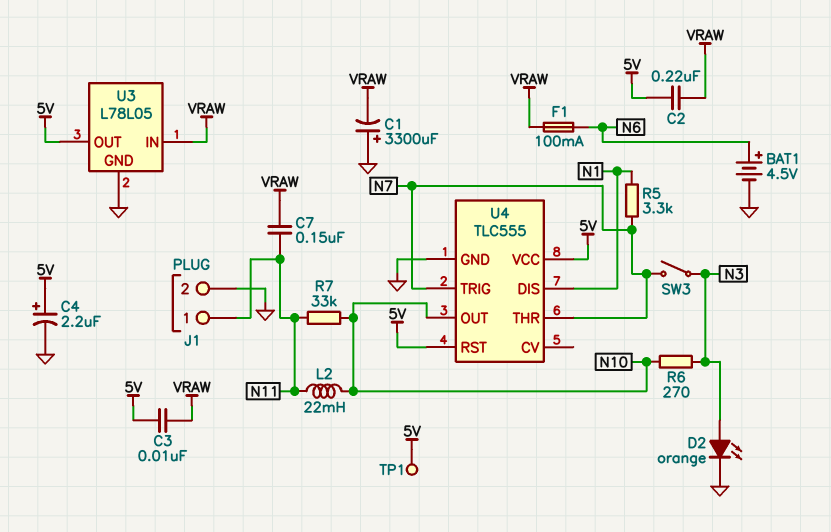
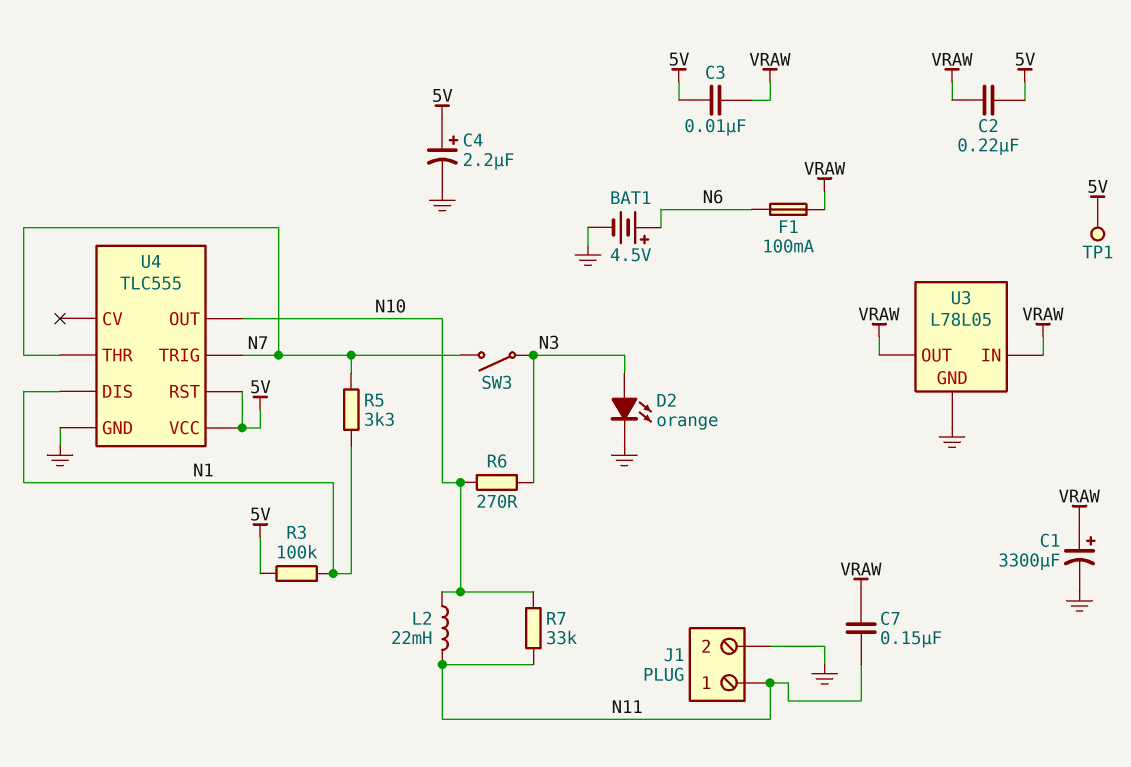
C1: 3300uF (plus GND, minus VRAW) -> 3300uF (plus VRAW, minus GND)
R3: none -> 100k (5V, N1)
U3 pin OUT: 5V -> VRAW

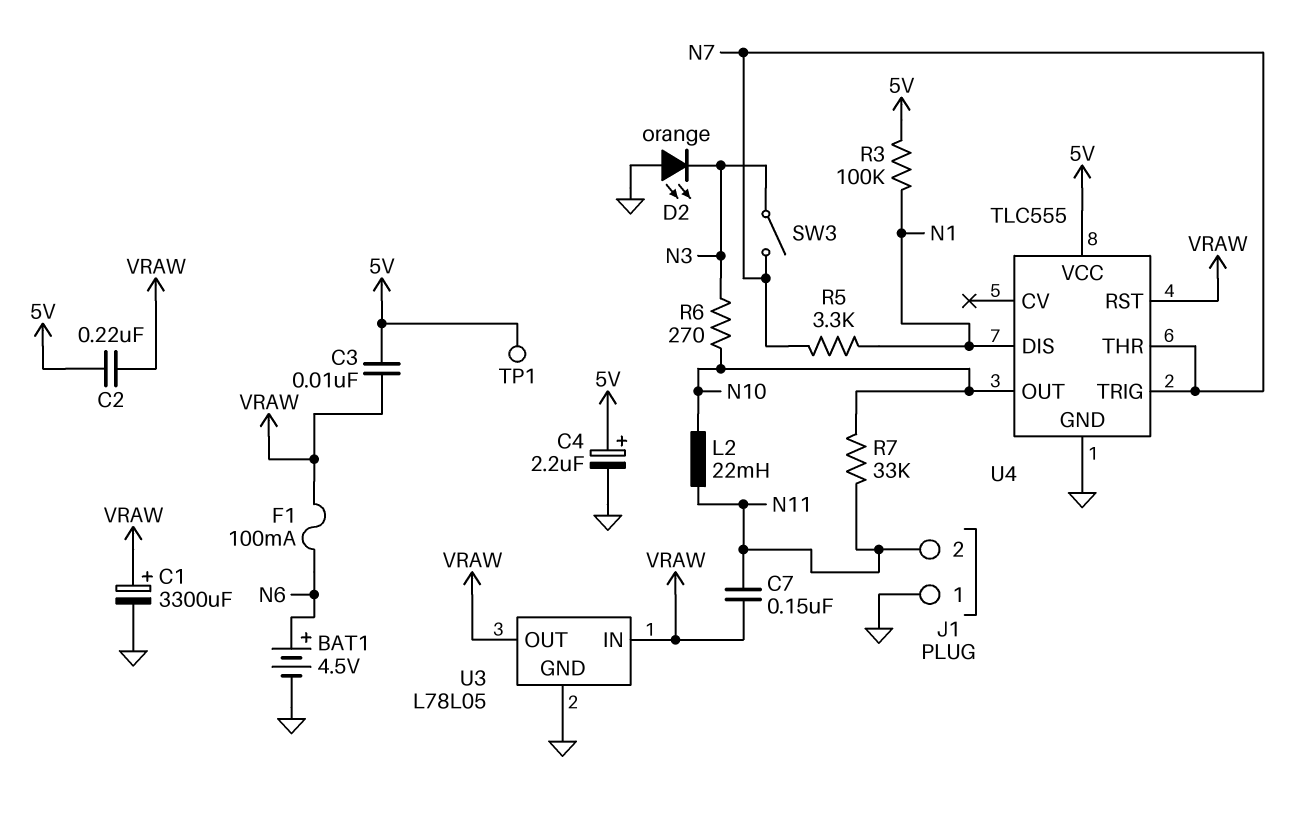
D2: LED orange (A N3, K GND) -> LED orange (A GND, K N3)
J1 pin 1: N11 -> GND
J1 pin 2: GND -> N11
U4 pin RST: 5V -> VRAW

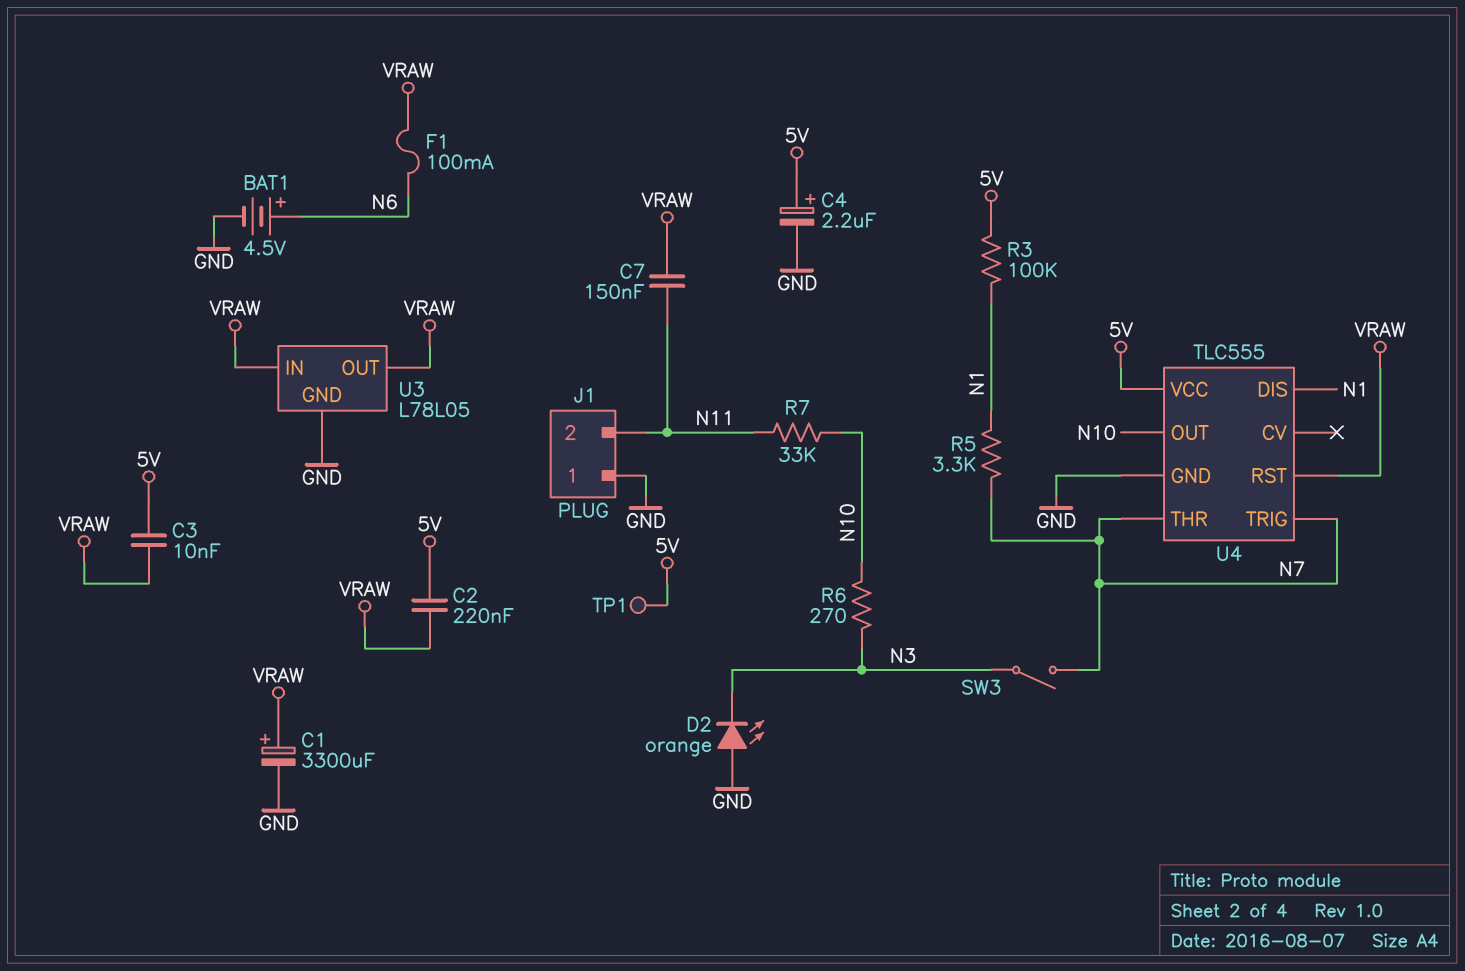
L2: 22mH (N10, N11) -> none

